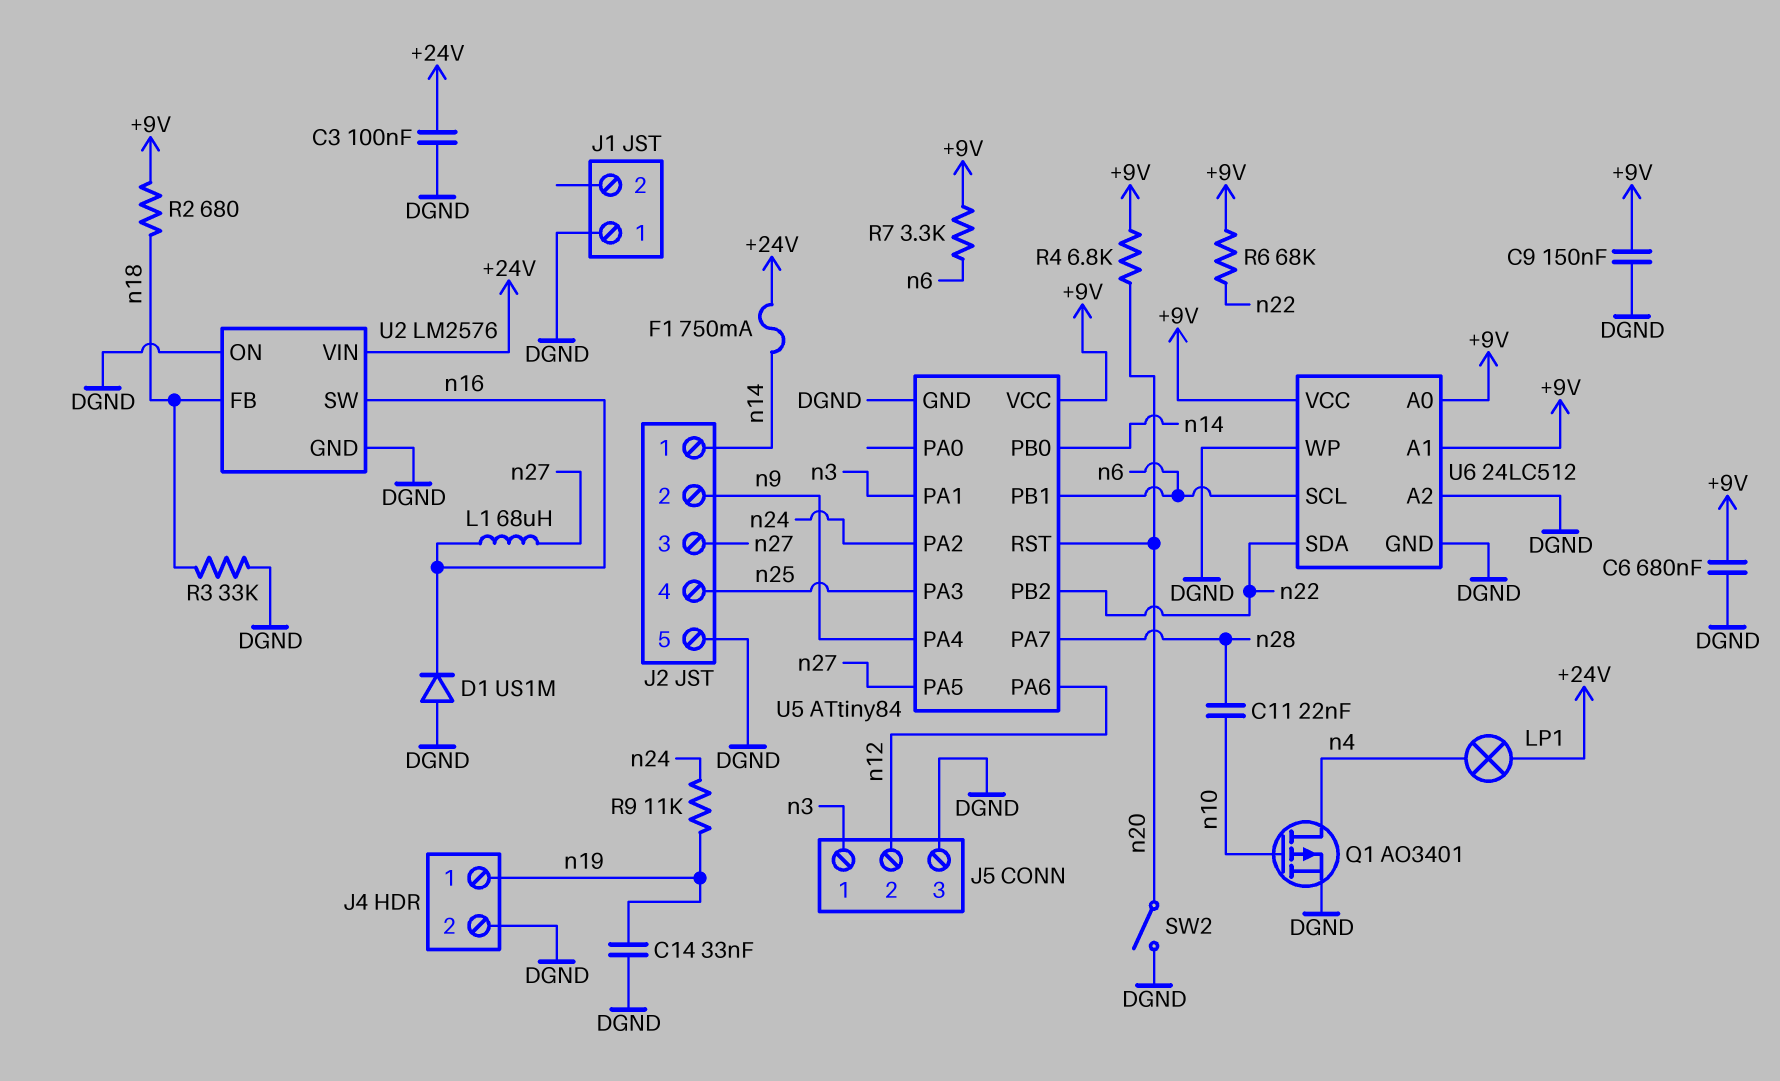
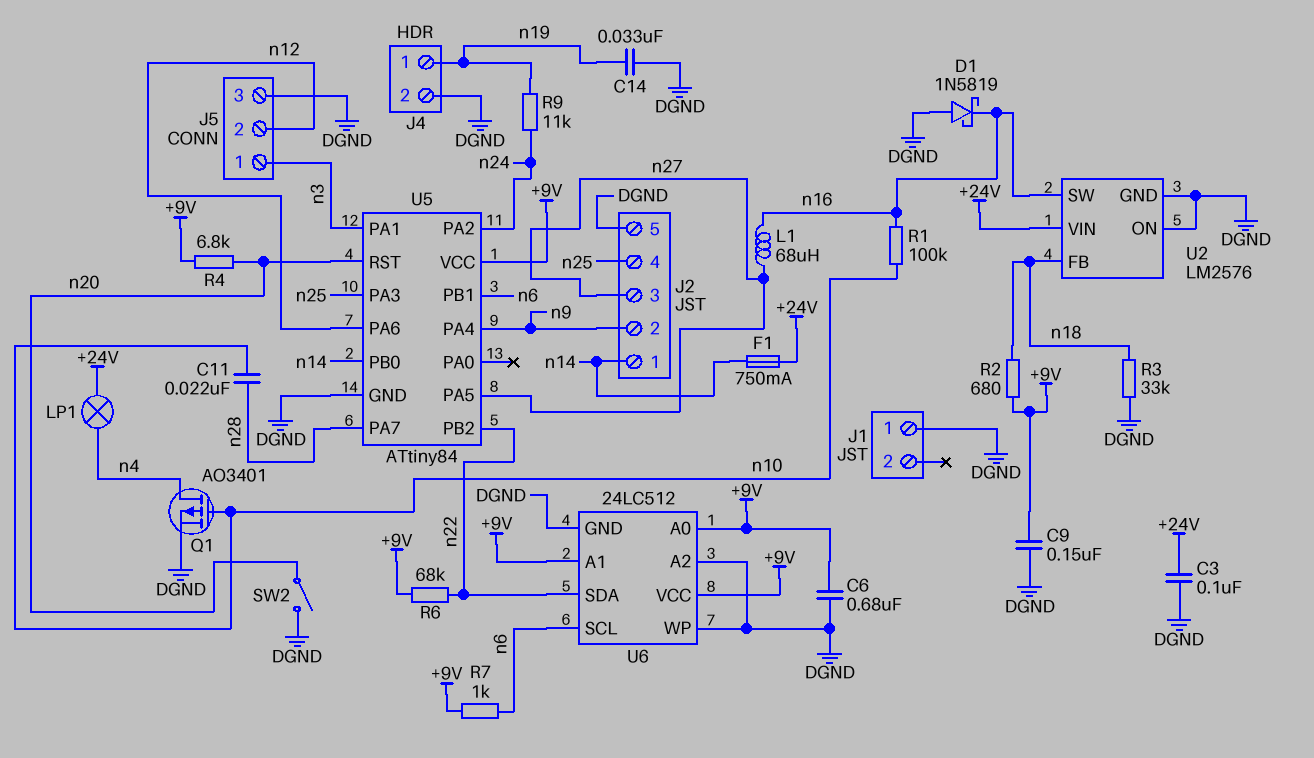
D1: diode US1M (A DGND, K n16) -> schottky 1N5819 (A DGND, K n16)
R1: none -> 100k (n10, n16)
R7: 3.3k (+9V, n6) -> 1k (+9V, n6)

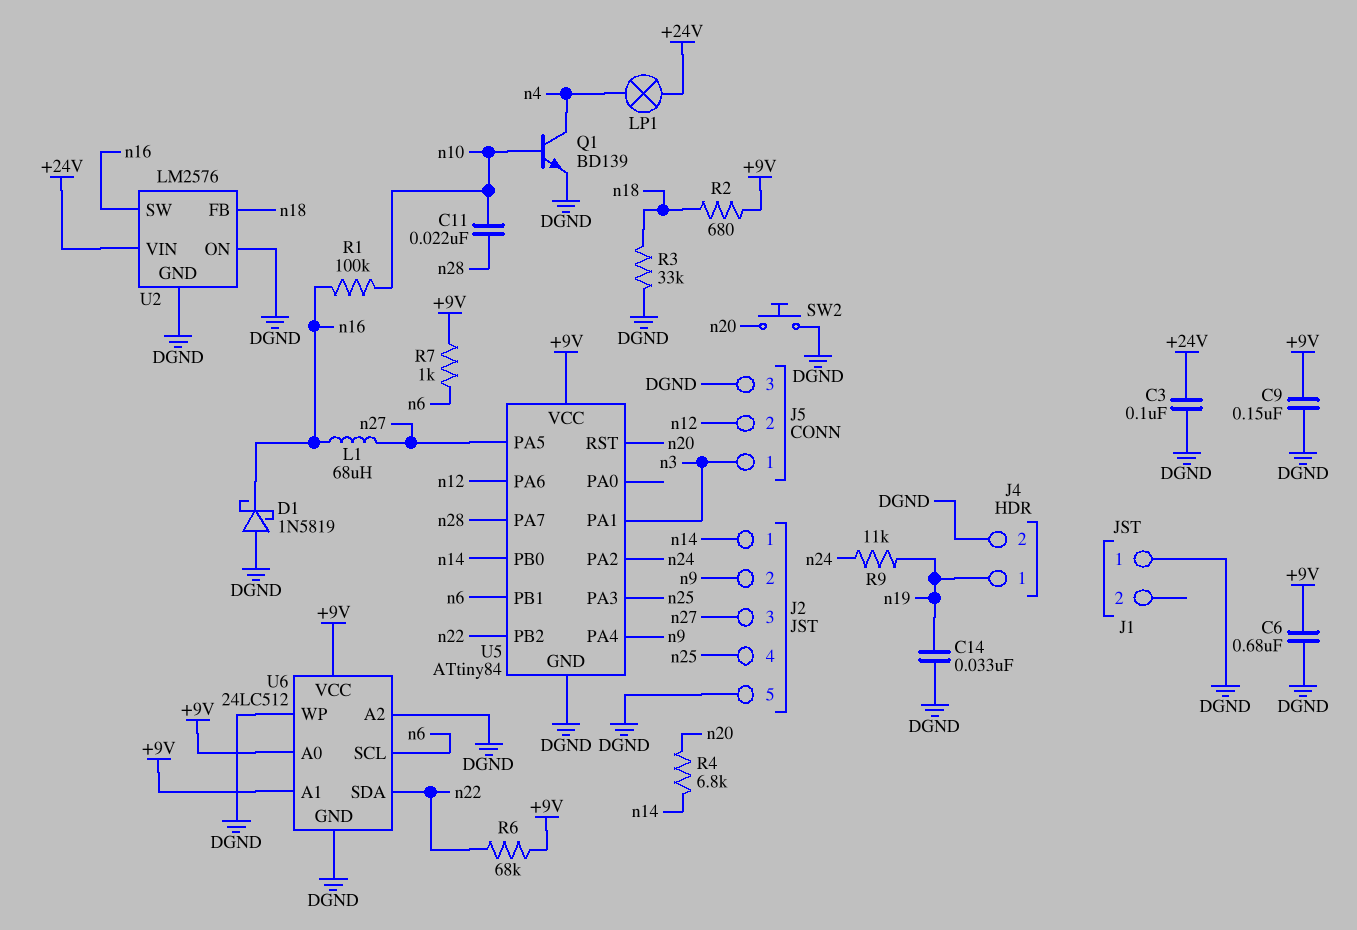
F1: 750mA (+24V, n14) -> none
Q1: PMOS AO3401 (G n10, D n4, S DGND) -> NPN BD139 (B n10, C n4, E DGND)
R4: 6.8k (+9V, n20) -> 6.8k (n14, n20)
SW2: switch (DGND, n20) -> button (DGND, n20)

